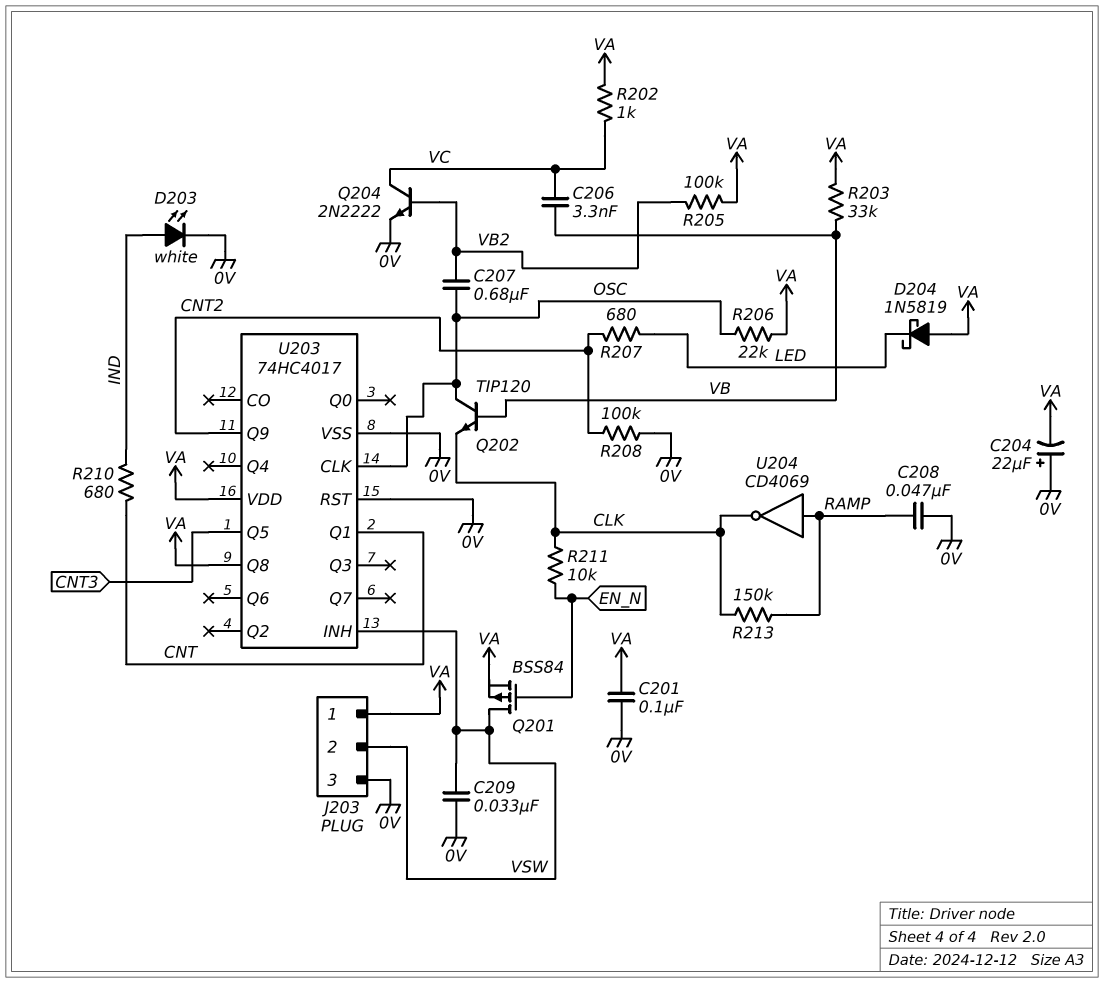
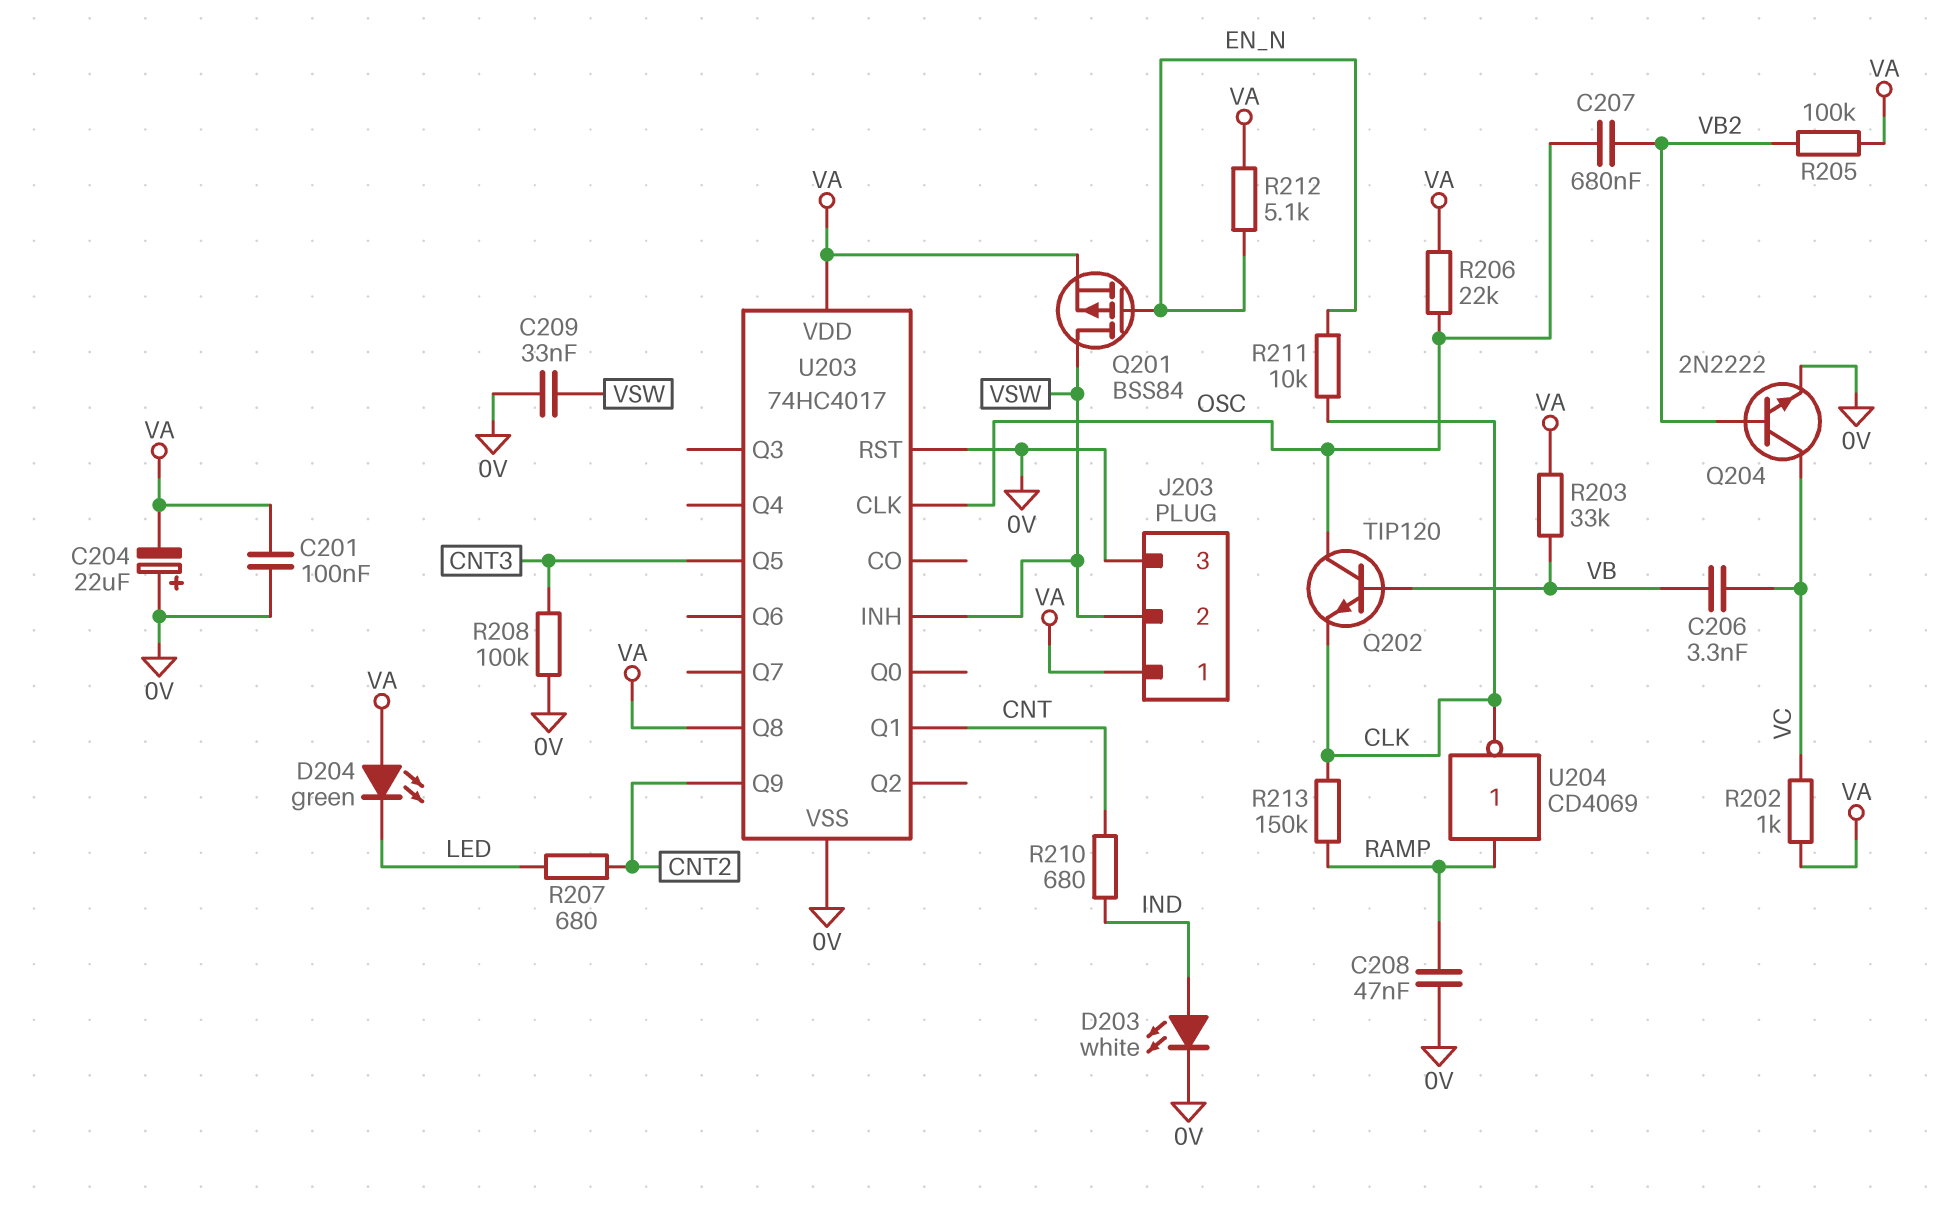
D204: schottky 1N5819 (A VA, K LED) -> LED green (A VA, K LED)
R208: 100k (0V, CNT2) -> 100k (0V, CNT3)
R212: none -> 5.1k (EN_N, VA)

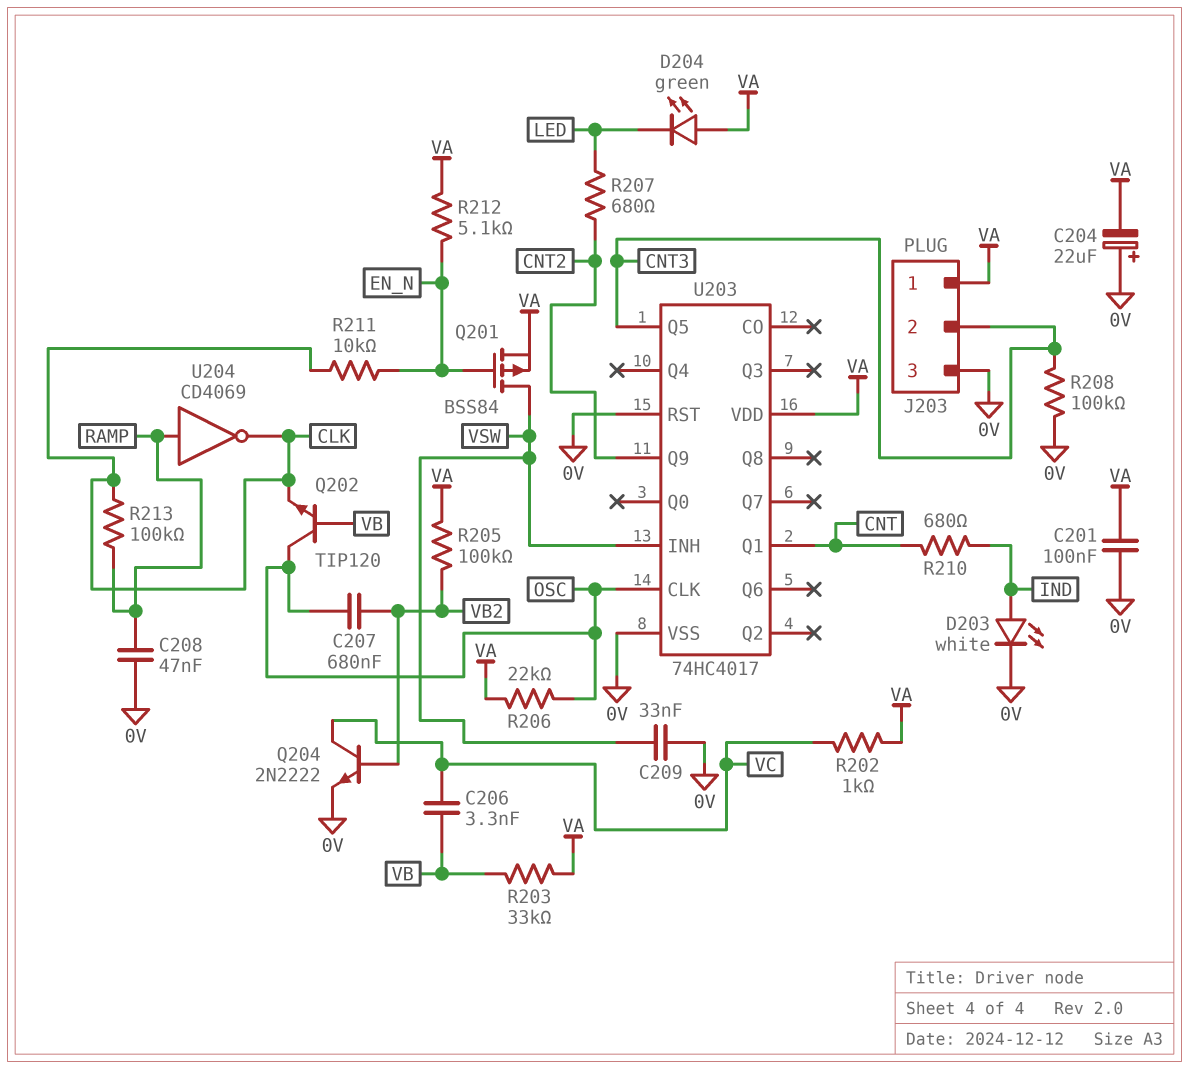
J203 pin 2: VSW -> CNT3
R213: 150k (CLK, RAMP) -> 100k (CLK, RAMP)
U203 pin Q8: VA -> none

